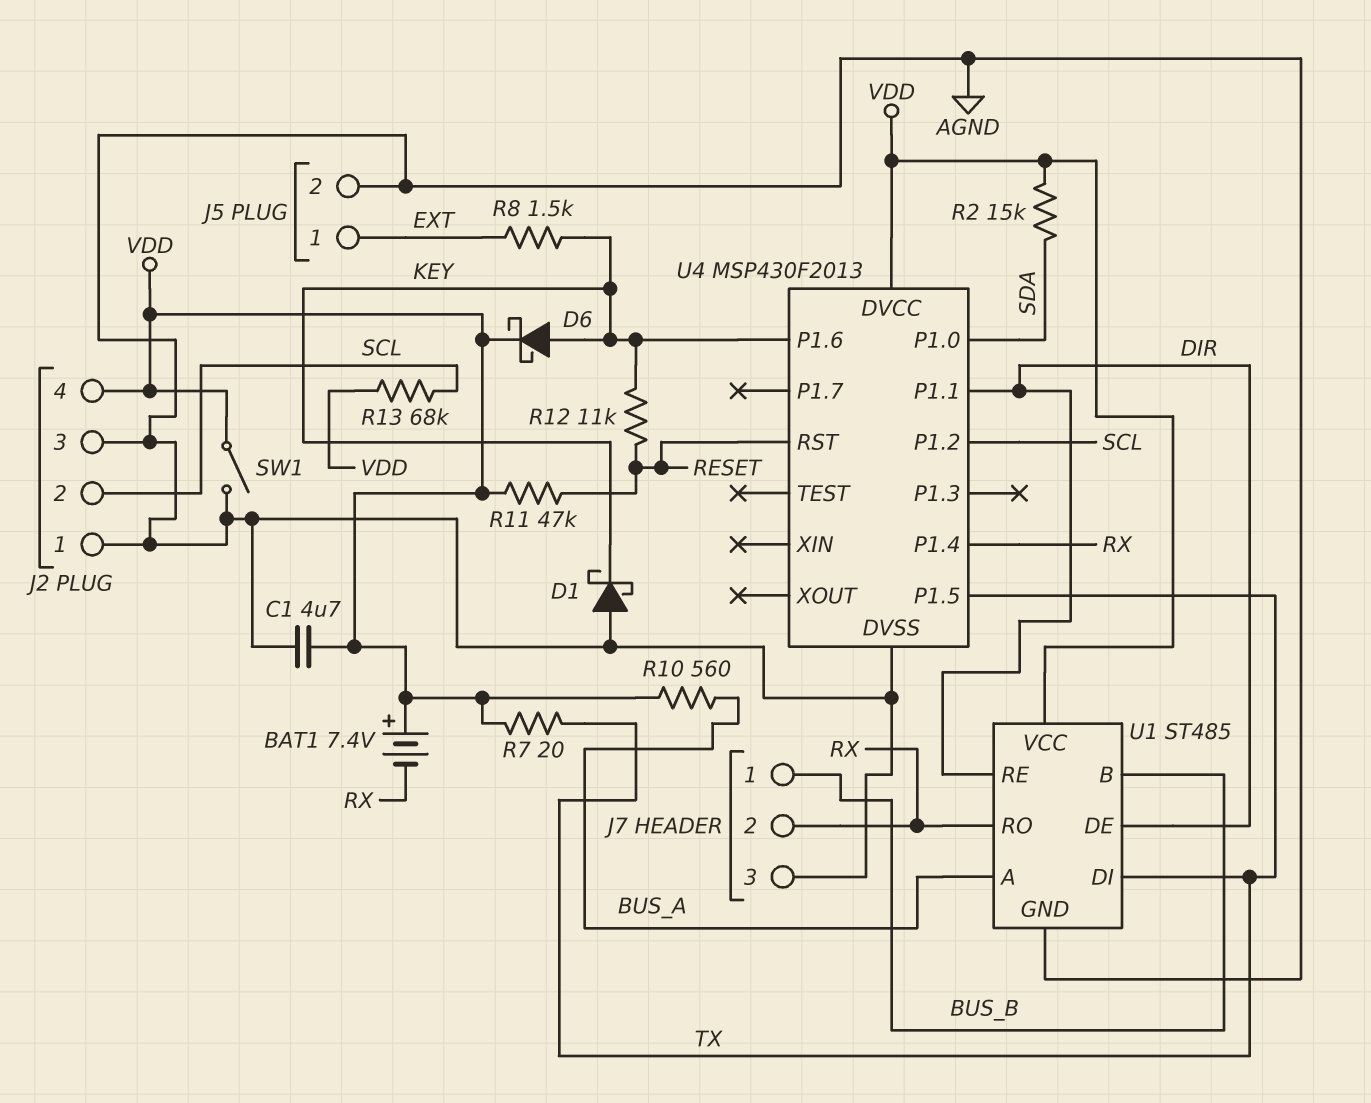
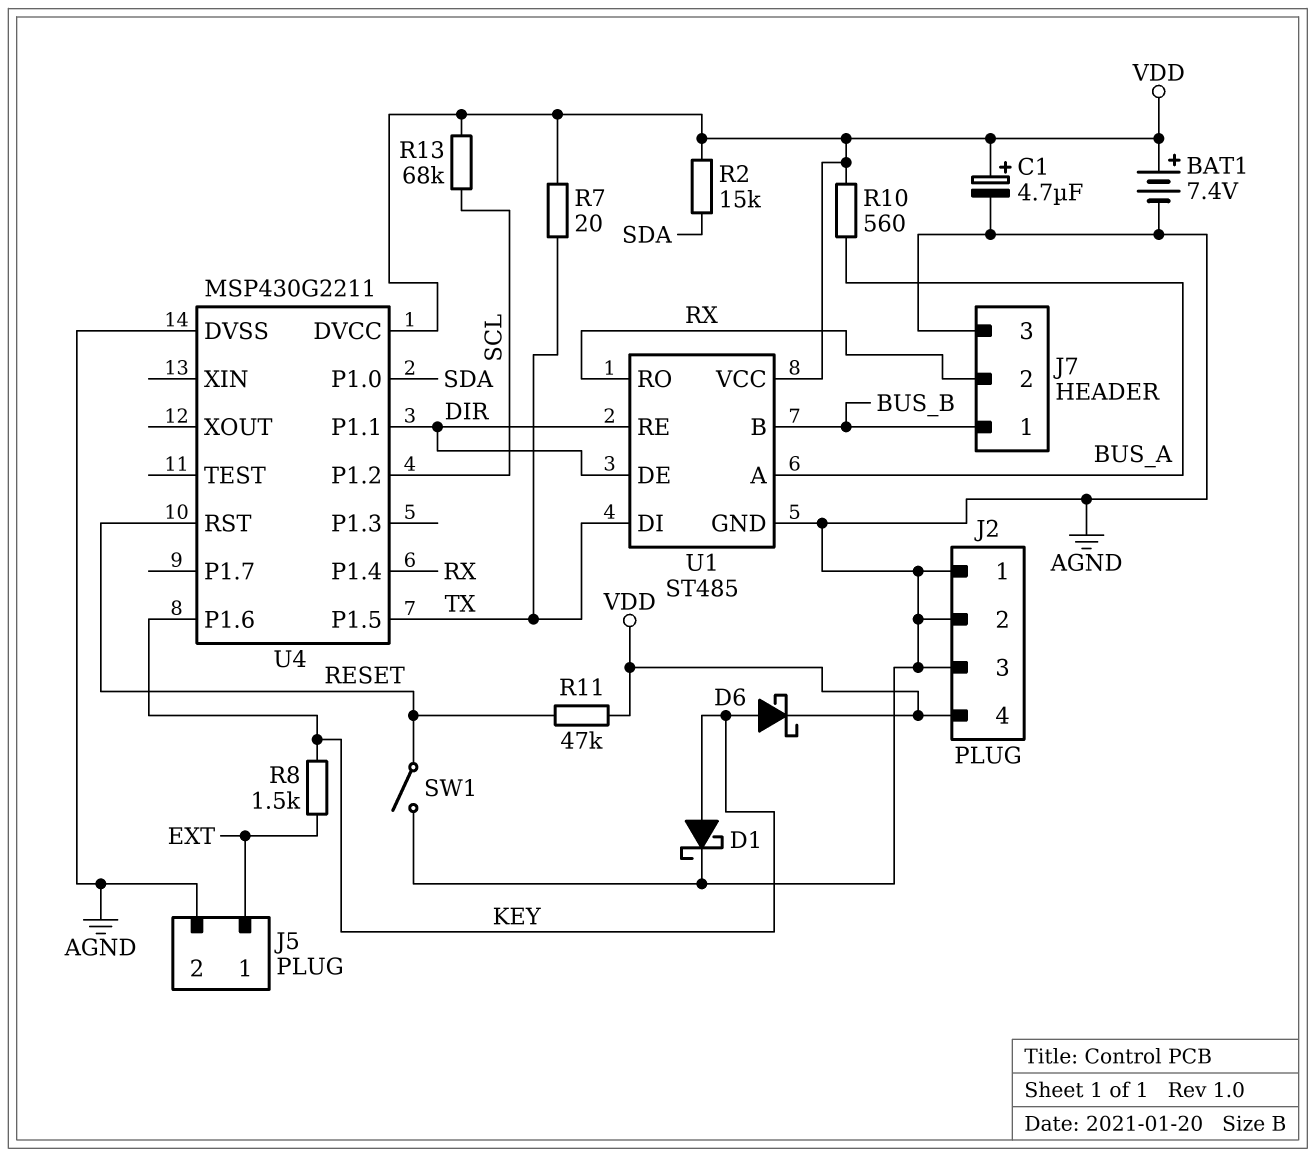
BAT1: 7.4V (plus VDD, minus RX) -> 7.4V (plus VDD, minus AGND)
C1: 4.7uF (AGND, VDD) -> 4.7uF (plus VDD, minus AGND)
D1: schottky (A AGND, K KEY) -> schottky (A KEY, K AGND)
J2 pin 2: SCL -> AGND
R12: 11k (KEY, RESET) -> none
SW1: switch (AGND, VDD) -> switch (AGND, RESET)
U4: MSP430F2013 -> MSP430G2211

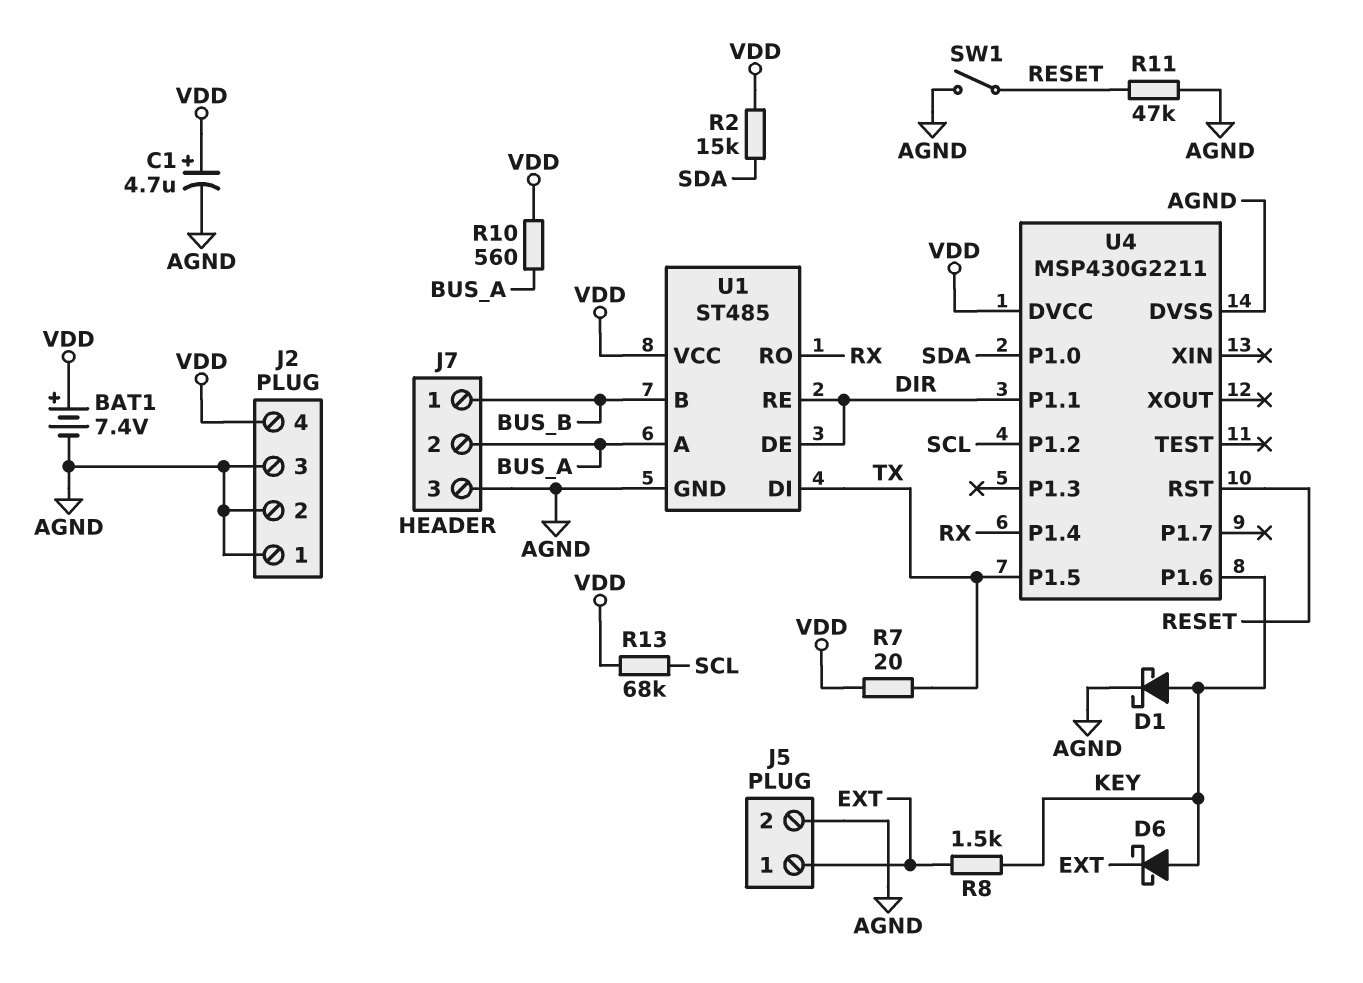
D6: schottky (A KEY, K VDD) -> schottky (A KEY, K EXT)
J7 pin 2: RX -> BUS_A
R11: 47k (RESET, VDD) -> 47k (AGND, RESET)

